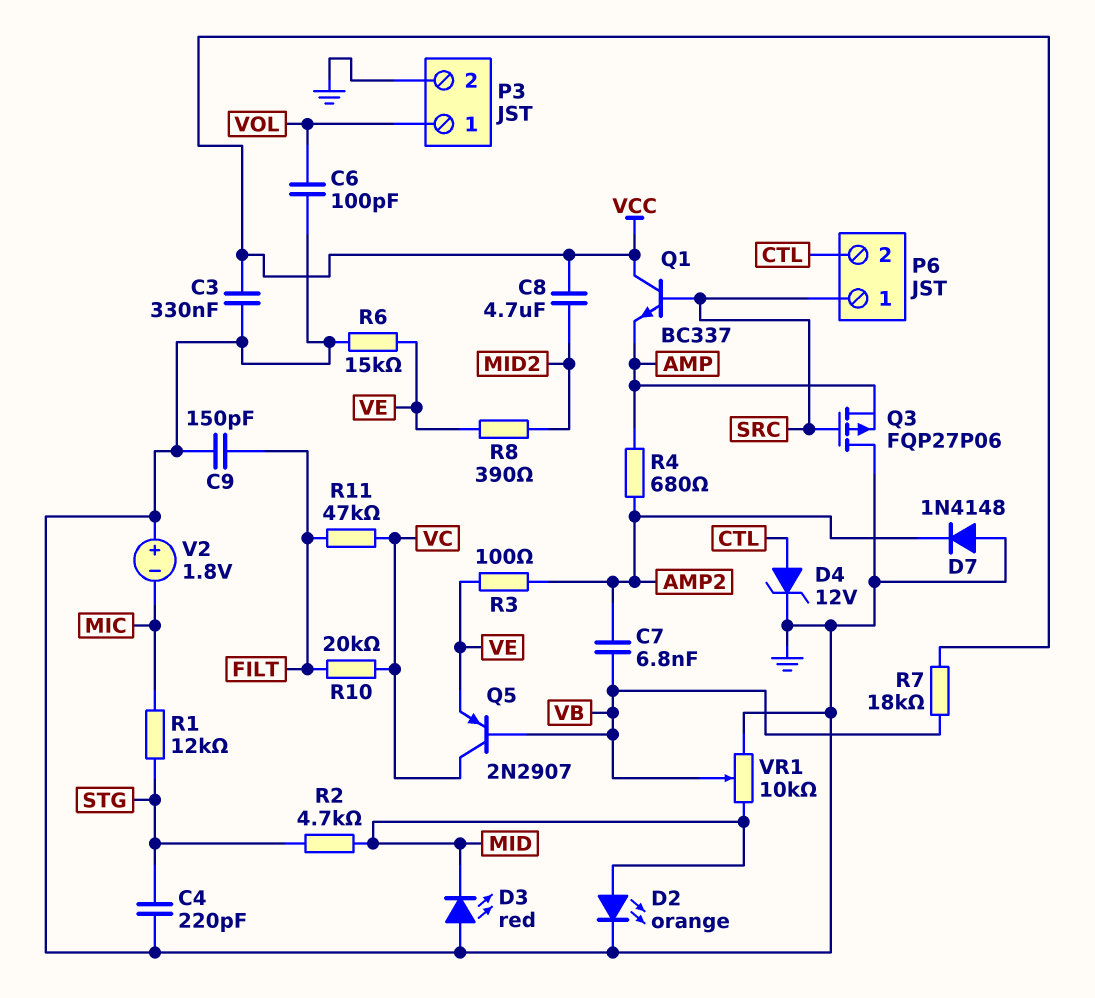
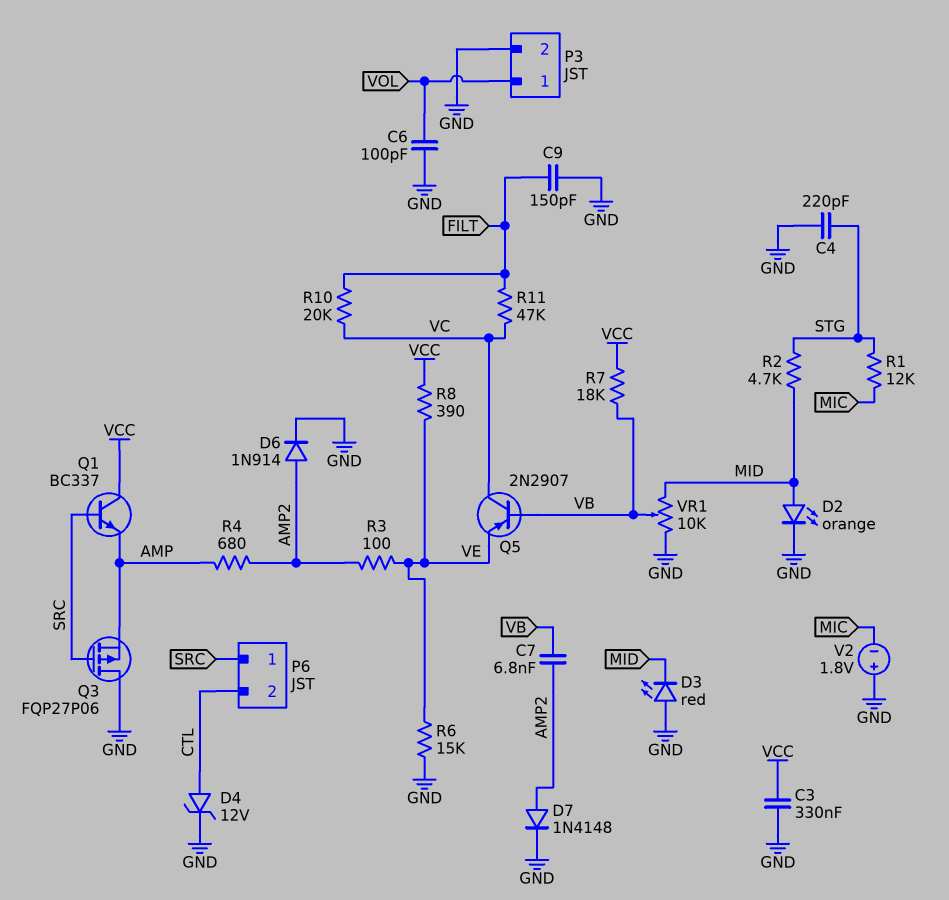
C8: 4.7uF (MID2, VCC) -> none
D6: none -> diode 1N914 (A AMP2, K GND)
D7: diode 1N4148 (A GND, K AMP2) -> diode 1N4148 (A AMP2, K GND)
R8: 390 (MID2, VE) -> 390 (VCC, VE)

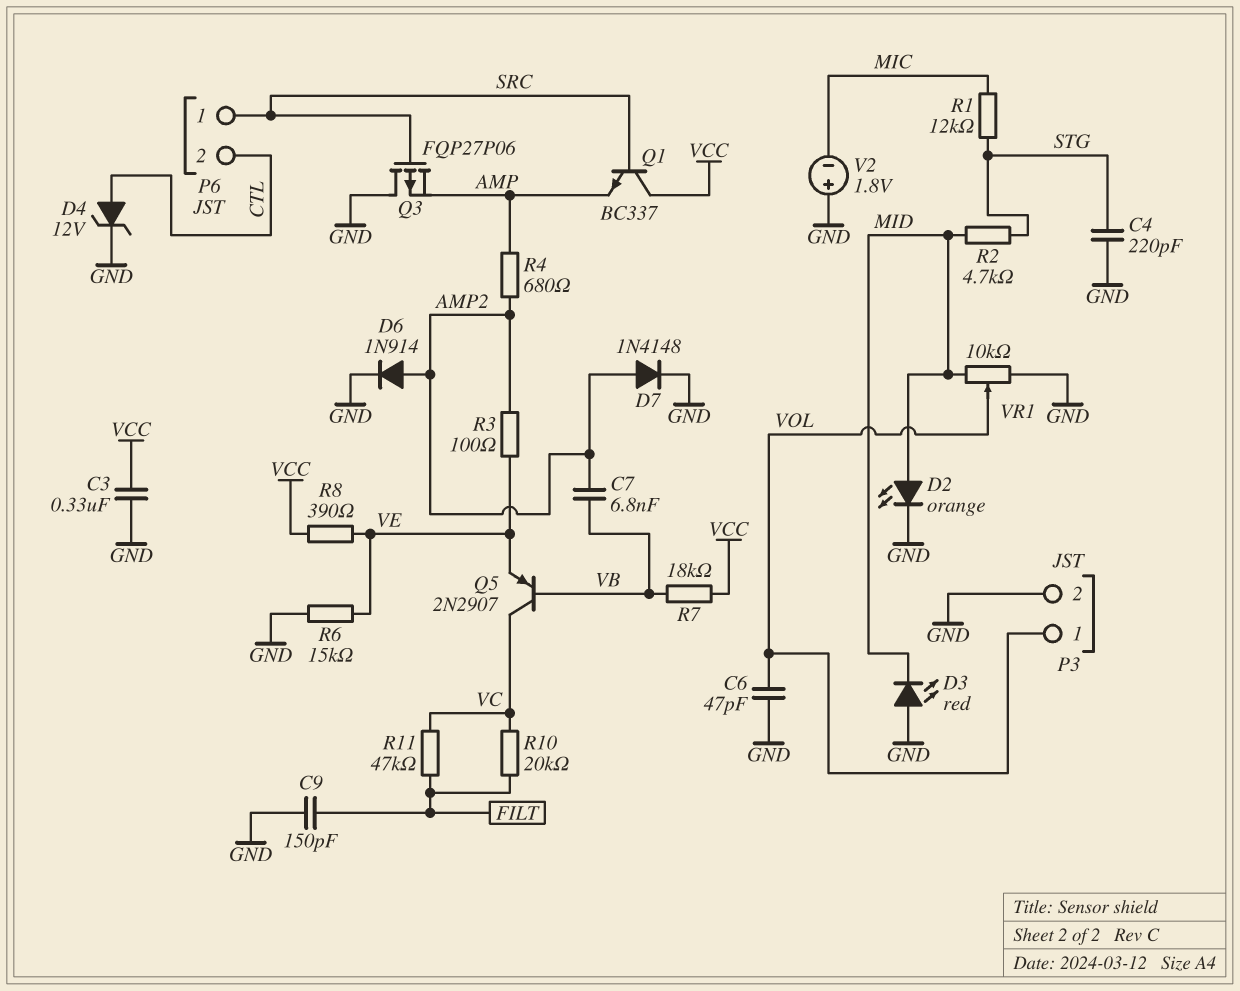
C6: 100pF (GND, VOL) -> 47pF (GND, VOL)
VR1: 10k (GND, MID, wiper VB) -> 10k (GND, MID, wiper VOL)

